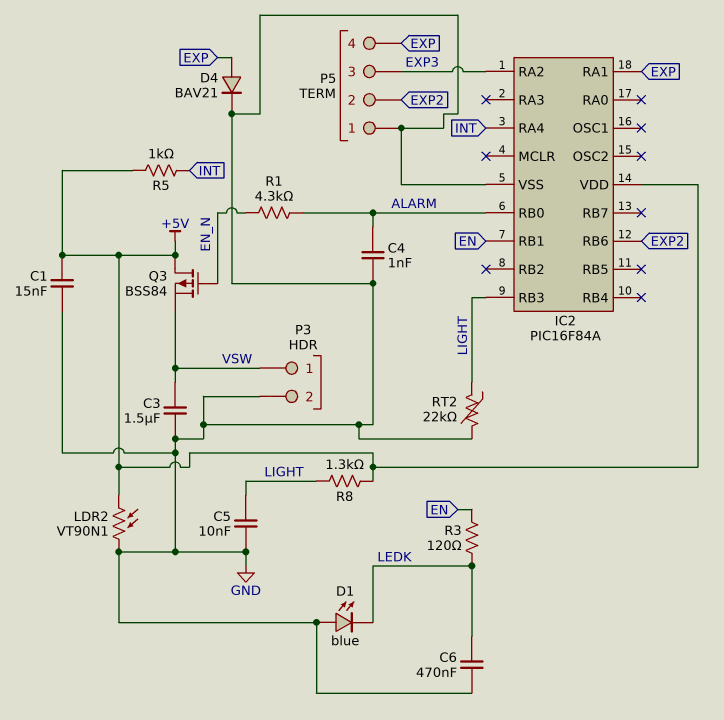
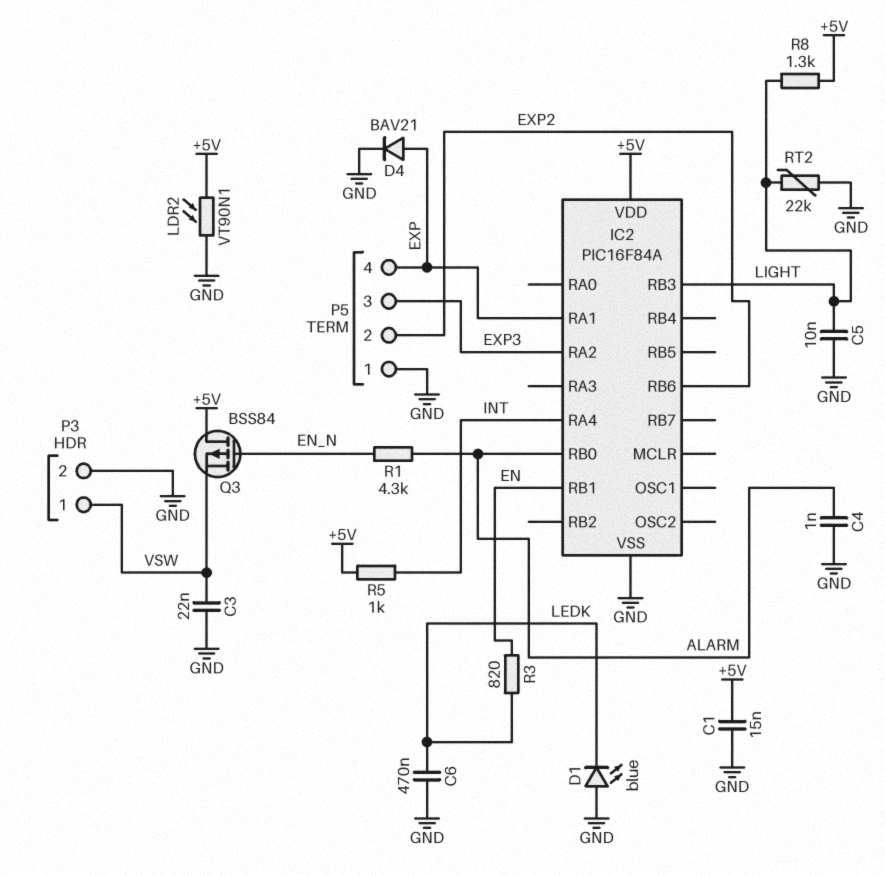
C3: 1.5uF (GND, VSW) -> 22nF (GND, VSW)
R3: 120 (EN, LEDK) -> 820 (EN, LEDK)

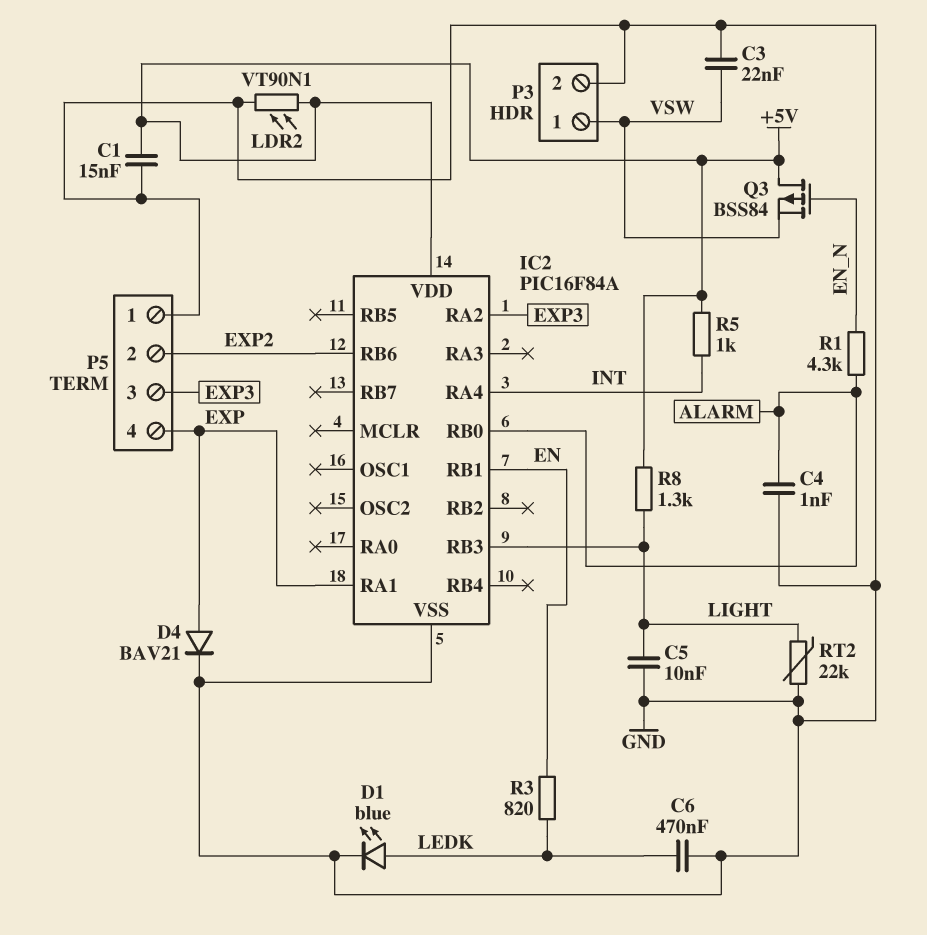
D1: LED blue (A GND, K LEDK) -> LED blue (A LEDK, K GND)

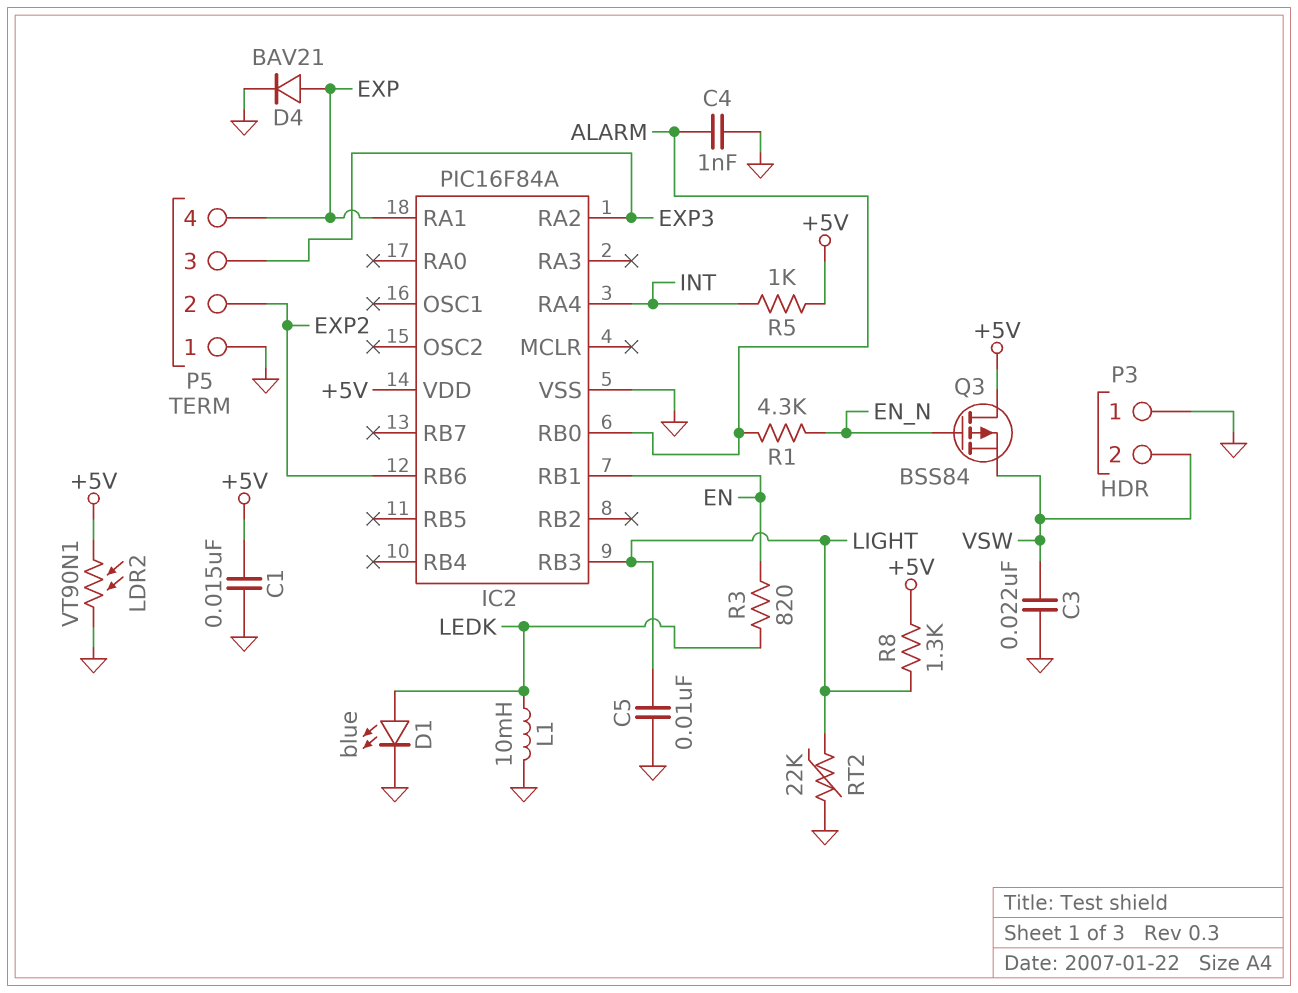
C6: 470nF (GND, LEDK) -> none
L1: none -> 10mH (GND, LEDK)
P3 pin 1: VSW -> GND
P3 pin 2: GND -> VSW

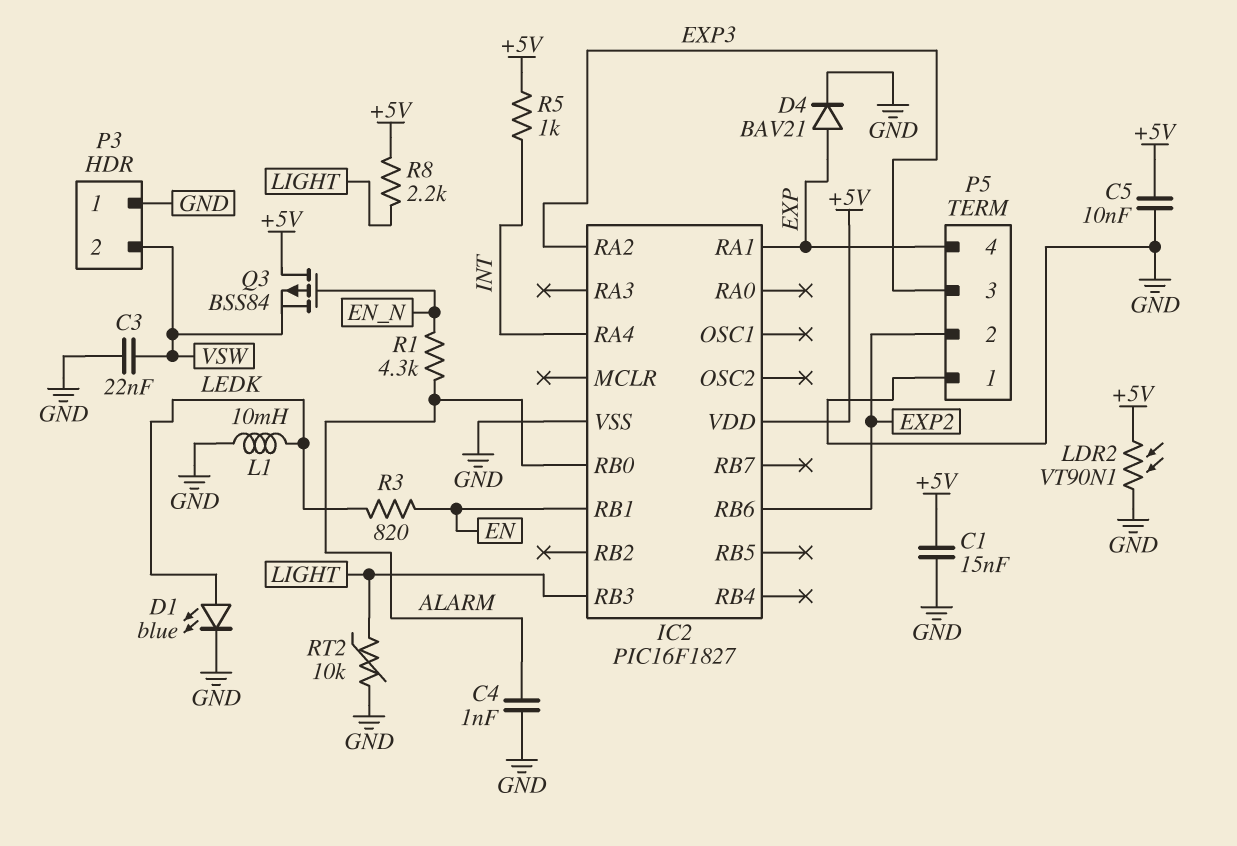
C5: 10nF (GND, LIGHT) -> 10nF (+5V, GND)
IC2: PIC16F84A -> PIC16F1827
R8: 1.3k (+5V, LIGHT) -> 2.2k (+5V, LIGHT)
RT2: 22k (GND, LIGHT) -> 10k (GND, LIGHT)

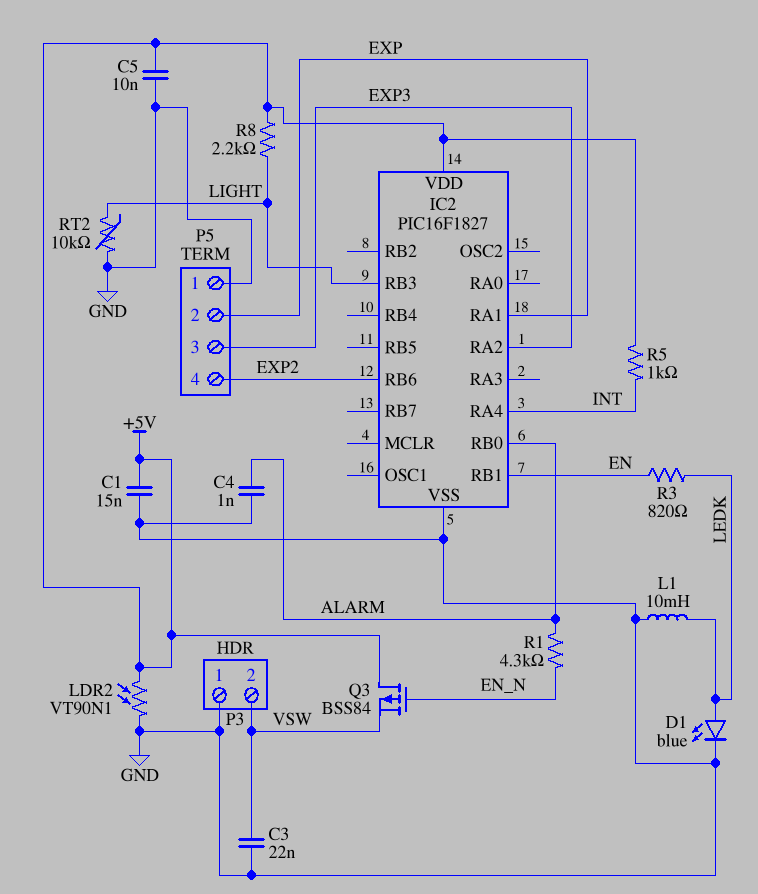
D4: diode BAV21 (A EXP, K GND) -> none
P5 pin 2: EXP2 -> EXP
P5 pin 4: EXP -> EXP2

